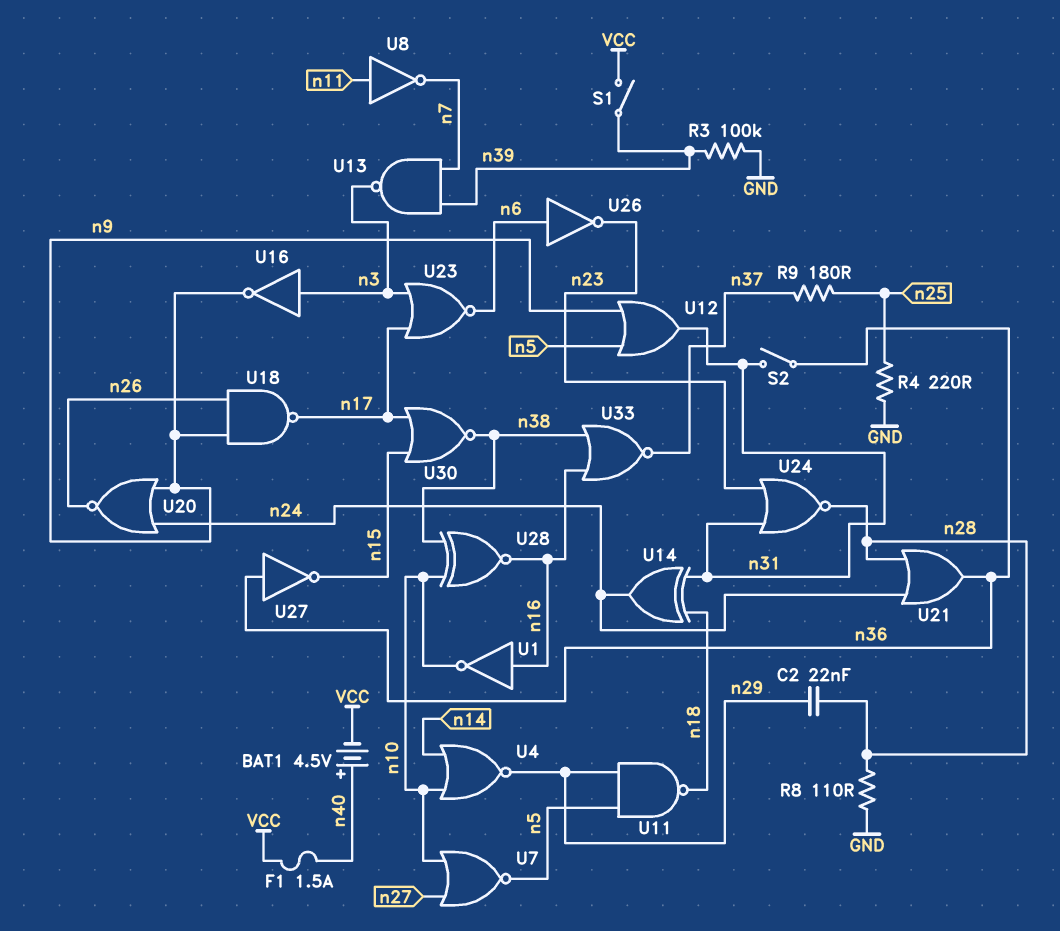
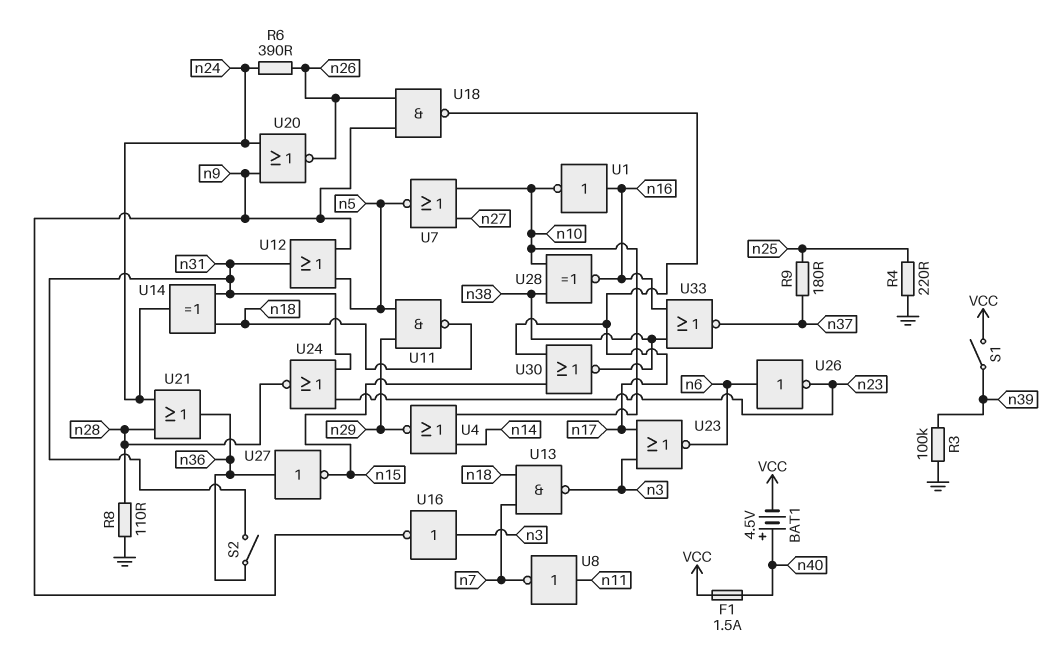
C2: 22nF (n28, n29) -> none
R6: none -> 390 (n24, n26)
U13: NAND (in n7, in n39, out n3) -> NAND (in n7, in n18, out n3)

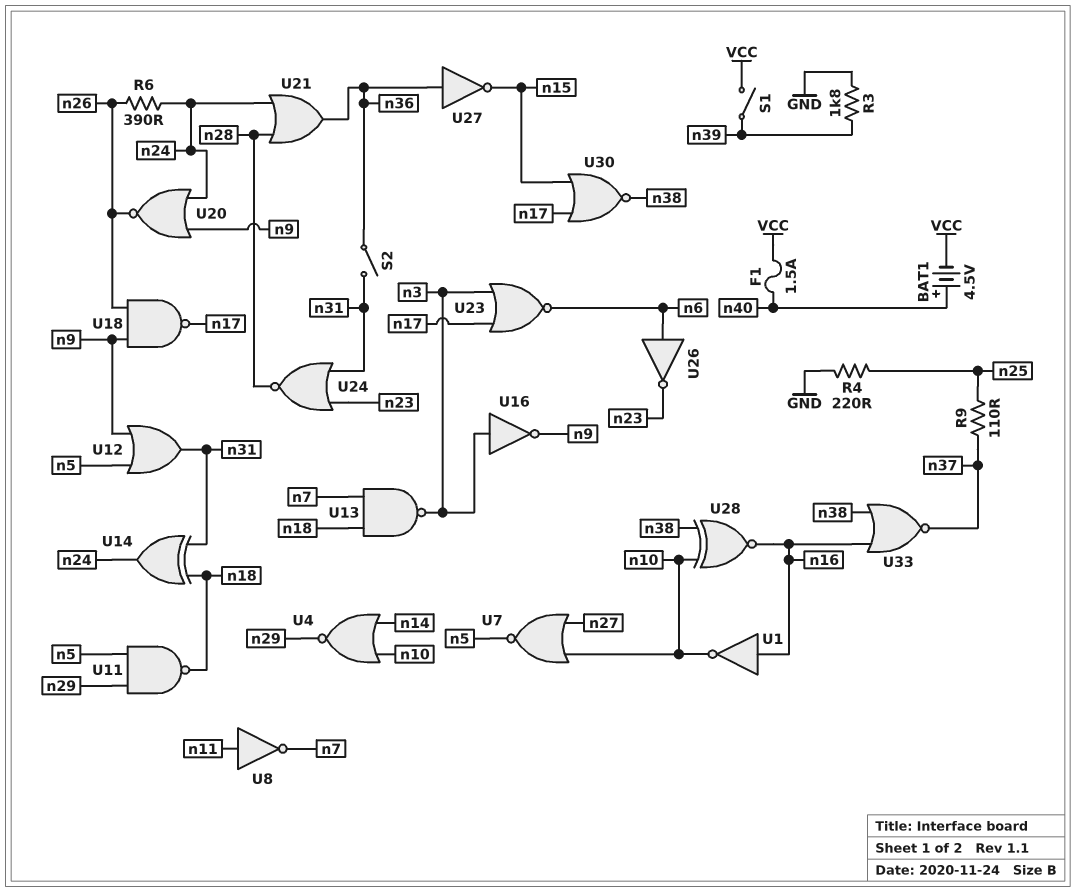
R3: 100k (GND, n39) -> 1.8k (GND, n39)
R8: 110 (GND, n28) -> none
R9: 180 (n25, n37) -> 110 (n25, n37)

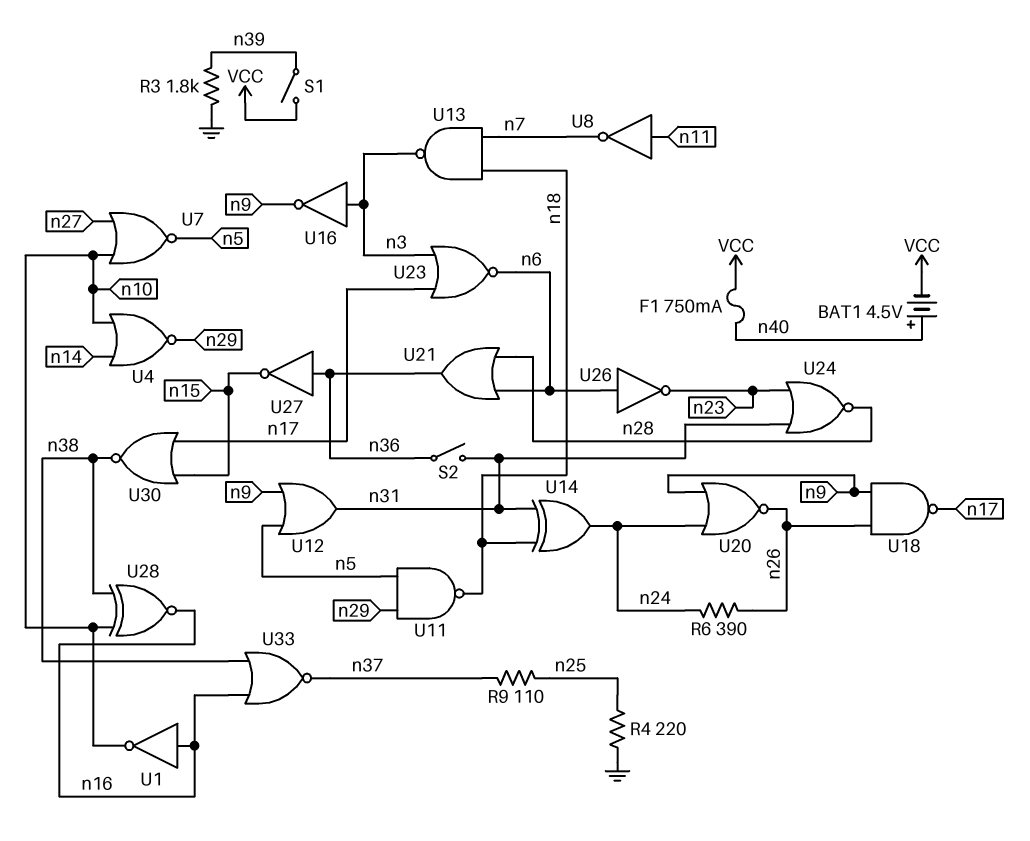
F1: 1.5A (VCC, n40) -> 750mA (VCC, n40)
U21: OR (in n24, in n28, out n36) -> OR (in n6, in n28, out n36)

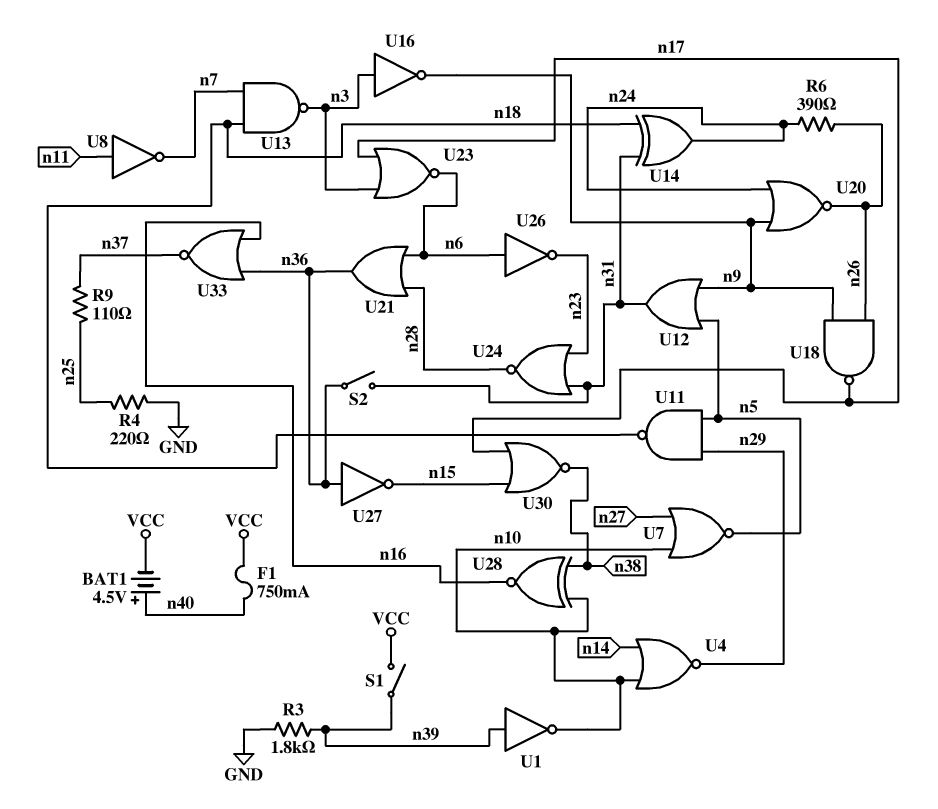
U1: NOT (in n16, out n10) -> NOT (in n39, out n10)
U33: NOR (in n16, in n38, out n37) -> NOR (in n16, in n36, out n37)

